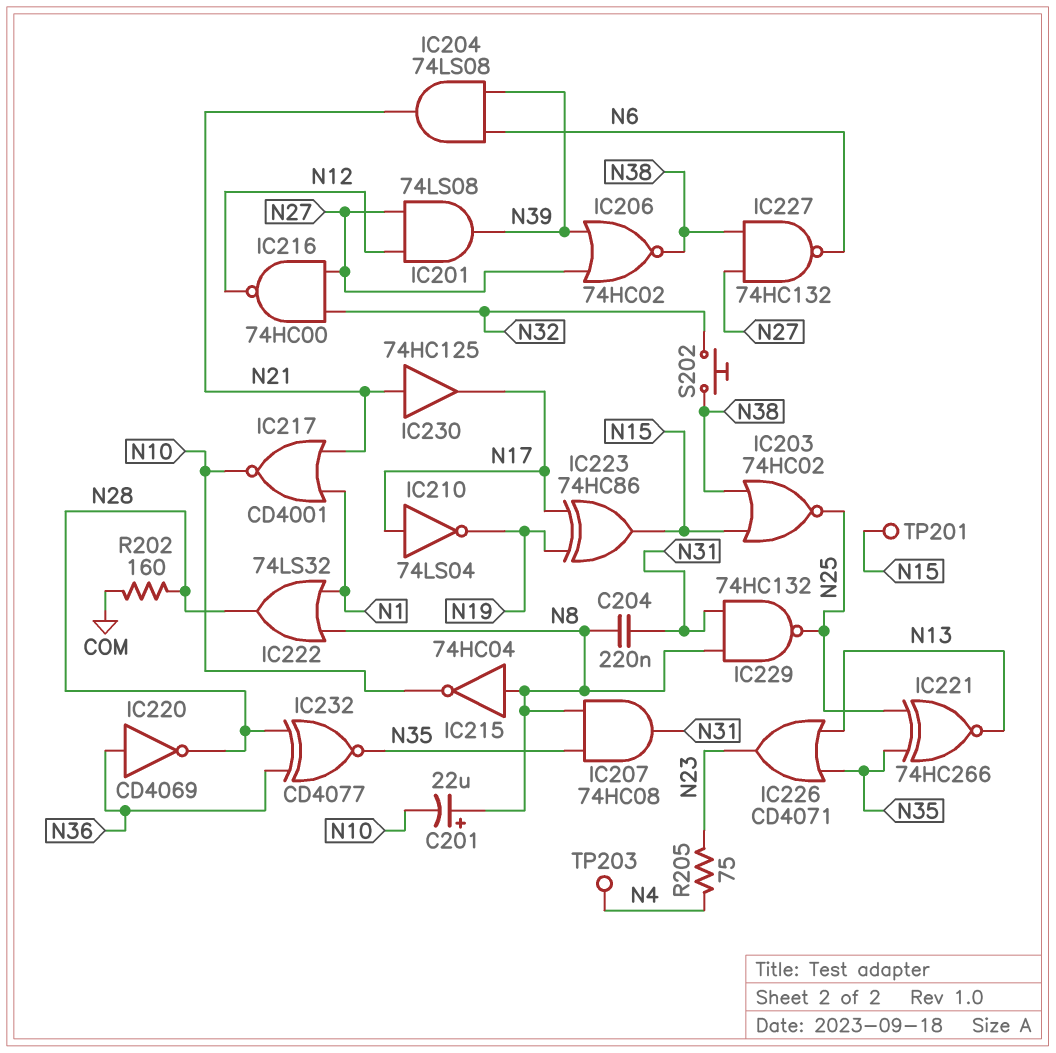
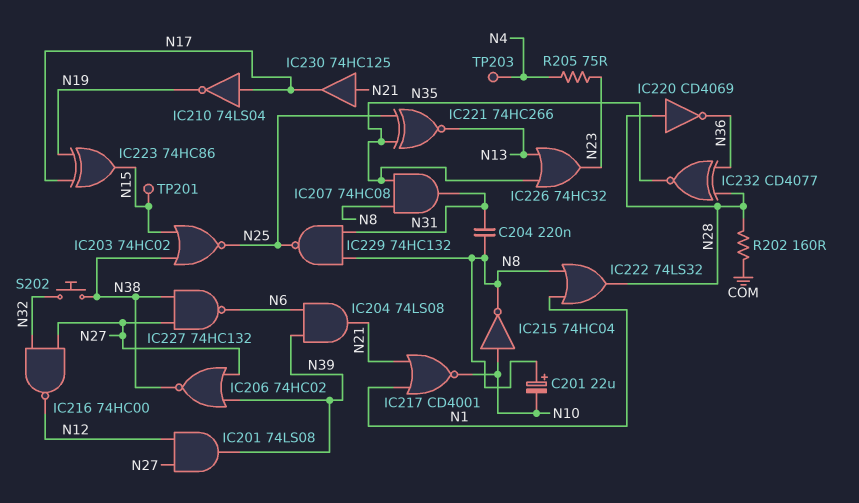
IC215: NOT 74HC04 (in N8, out N10) -> NOT 74HC04 (in N10, out N8)
IC220: NOT CD4069 (in N36, out N28) -> NOT CD4069 (in N28, out N36)
IC226: OR CD4071 (in N13, in N35, out N23) -> OR 74HC32 (in N13, in N35, out N23)

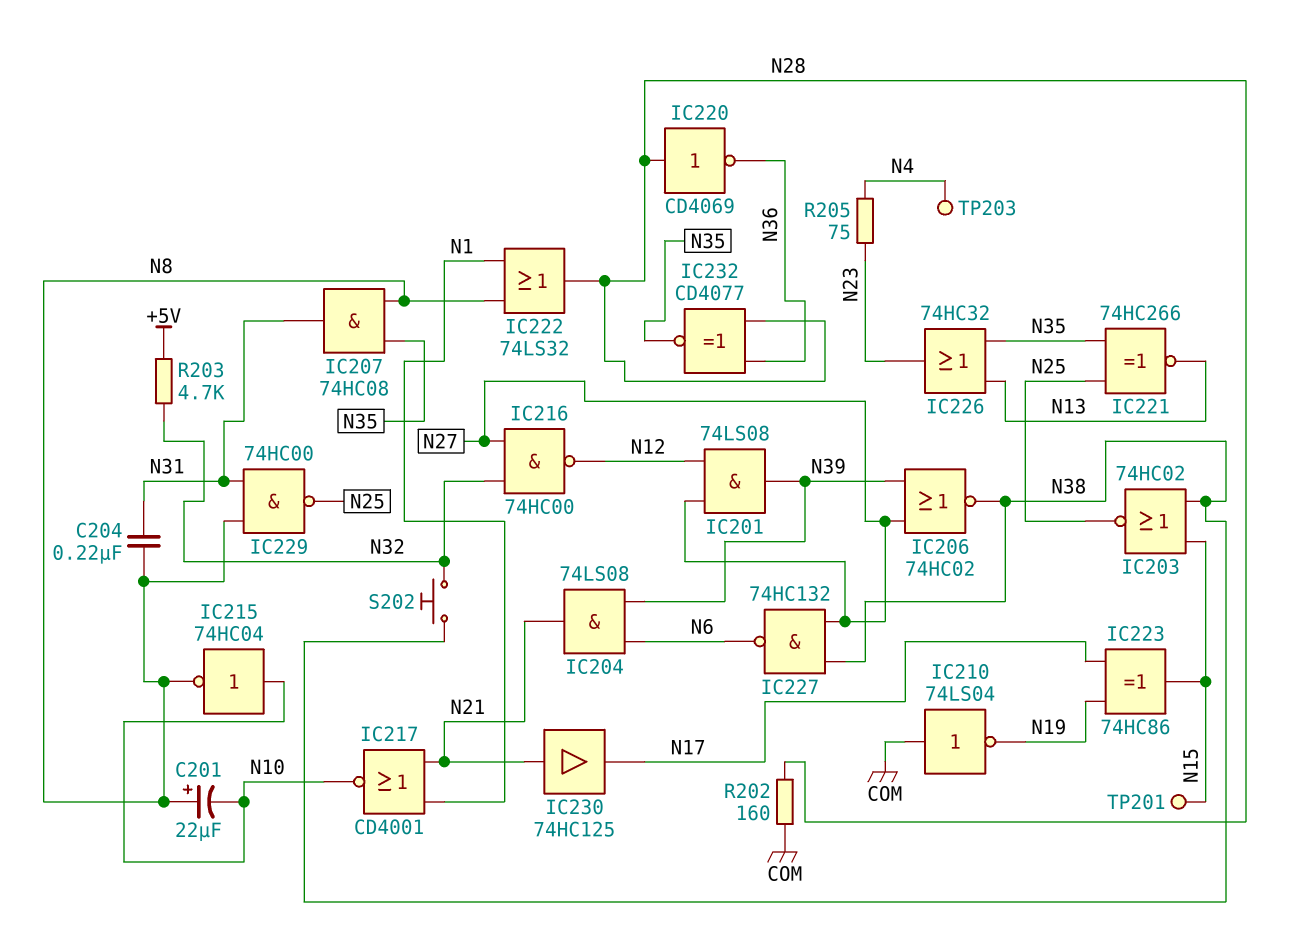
IC210: NOT 74LS04 (in N17, out N19) -> NOT 74LS04 (in COM, out N19)
IC229: NAND 74HC132 (in N8, in N31, out N25) -> NAND 74HC00 (in N8, in N31, out N25)
R203: none -> 4.7k (+5V, N32)

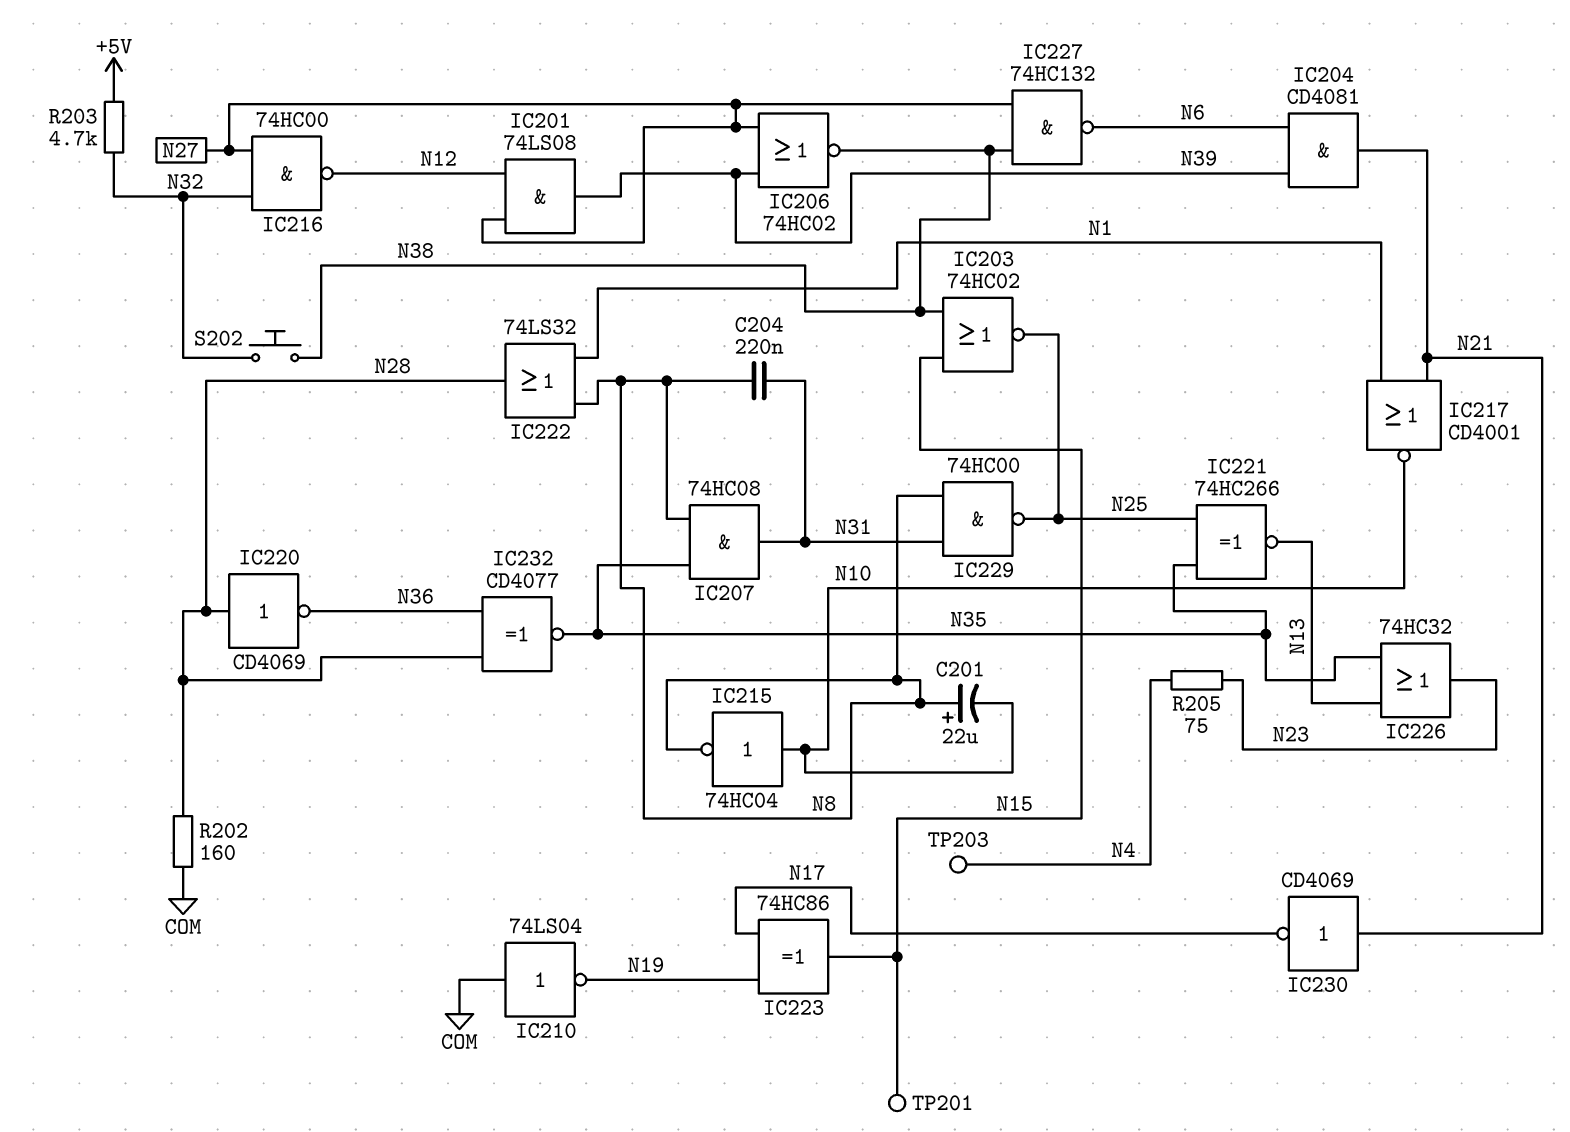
IC204: AND 74LS08 (in N6, in N39, out N21) -> AND CD4081 (in N6, in N39, out N21)
IC230: buffer 74HC125 (in N21, out N17) -> NOT CD4069 (in N21, out N17)

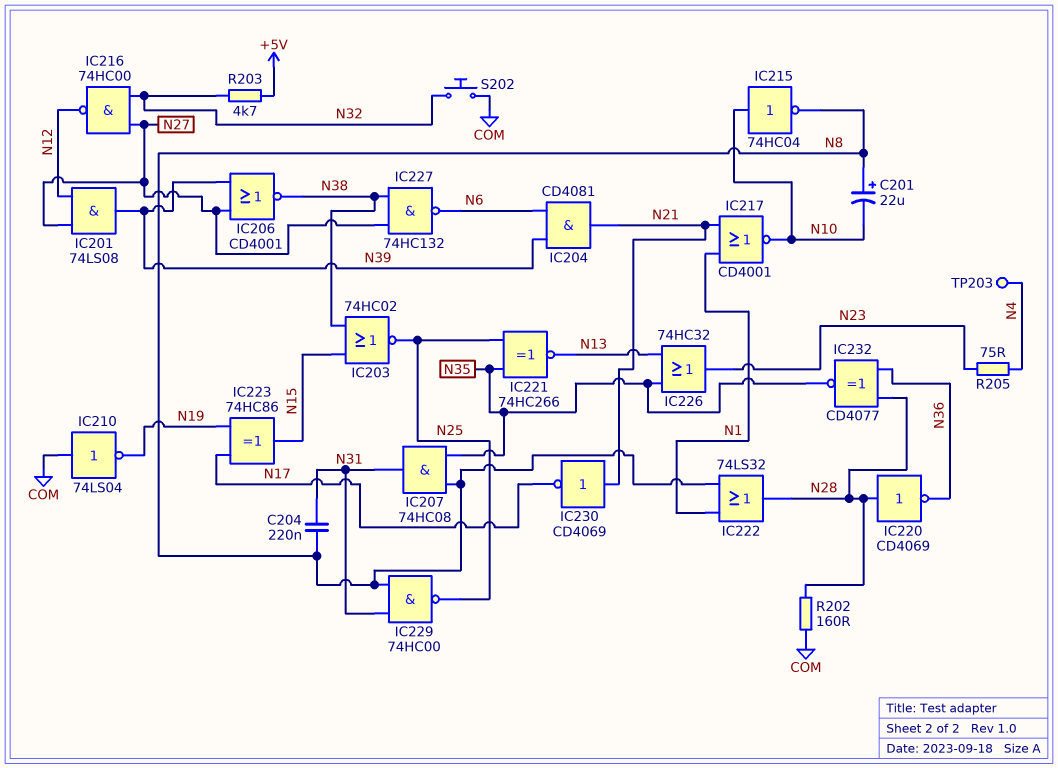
IC206: NOR 74HC02 (in N27, in N39, out N38) -> NOR CD4001 (in N27, in N39, out N38)
S202: button (N32, N38) -> button (COM, N32)
TP201: test point (N15) -> none

